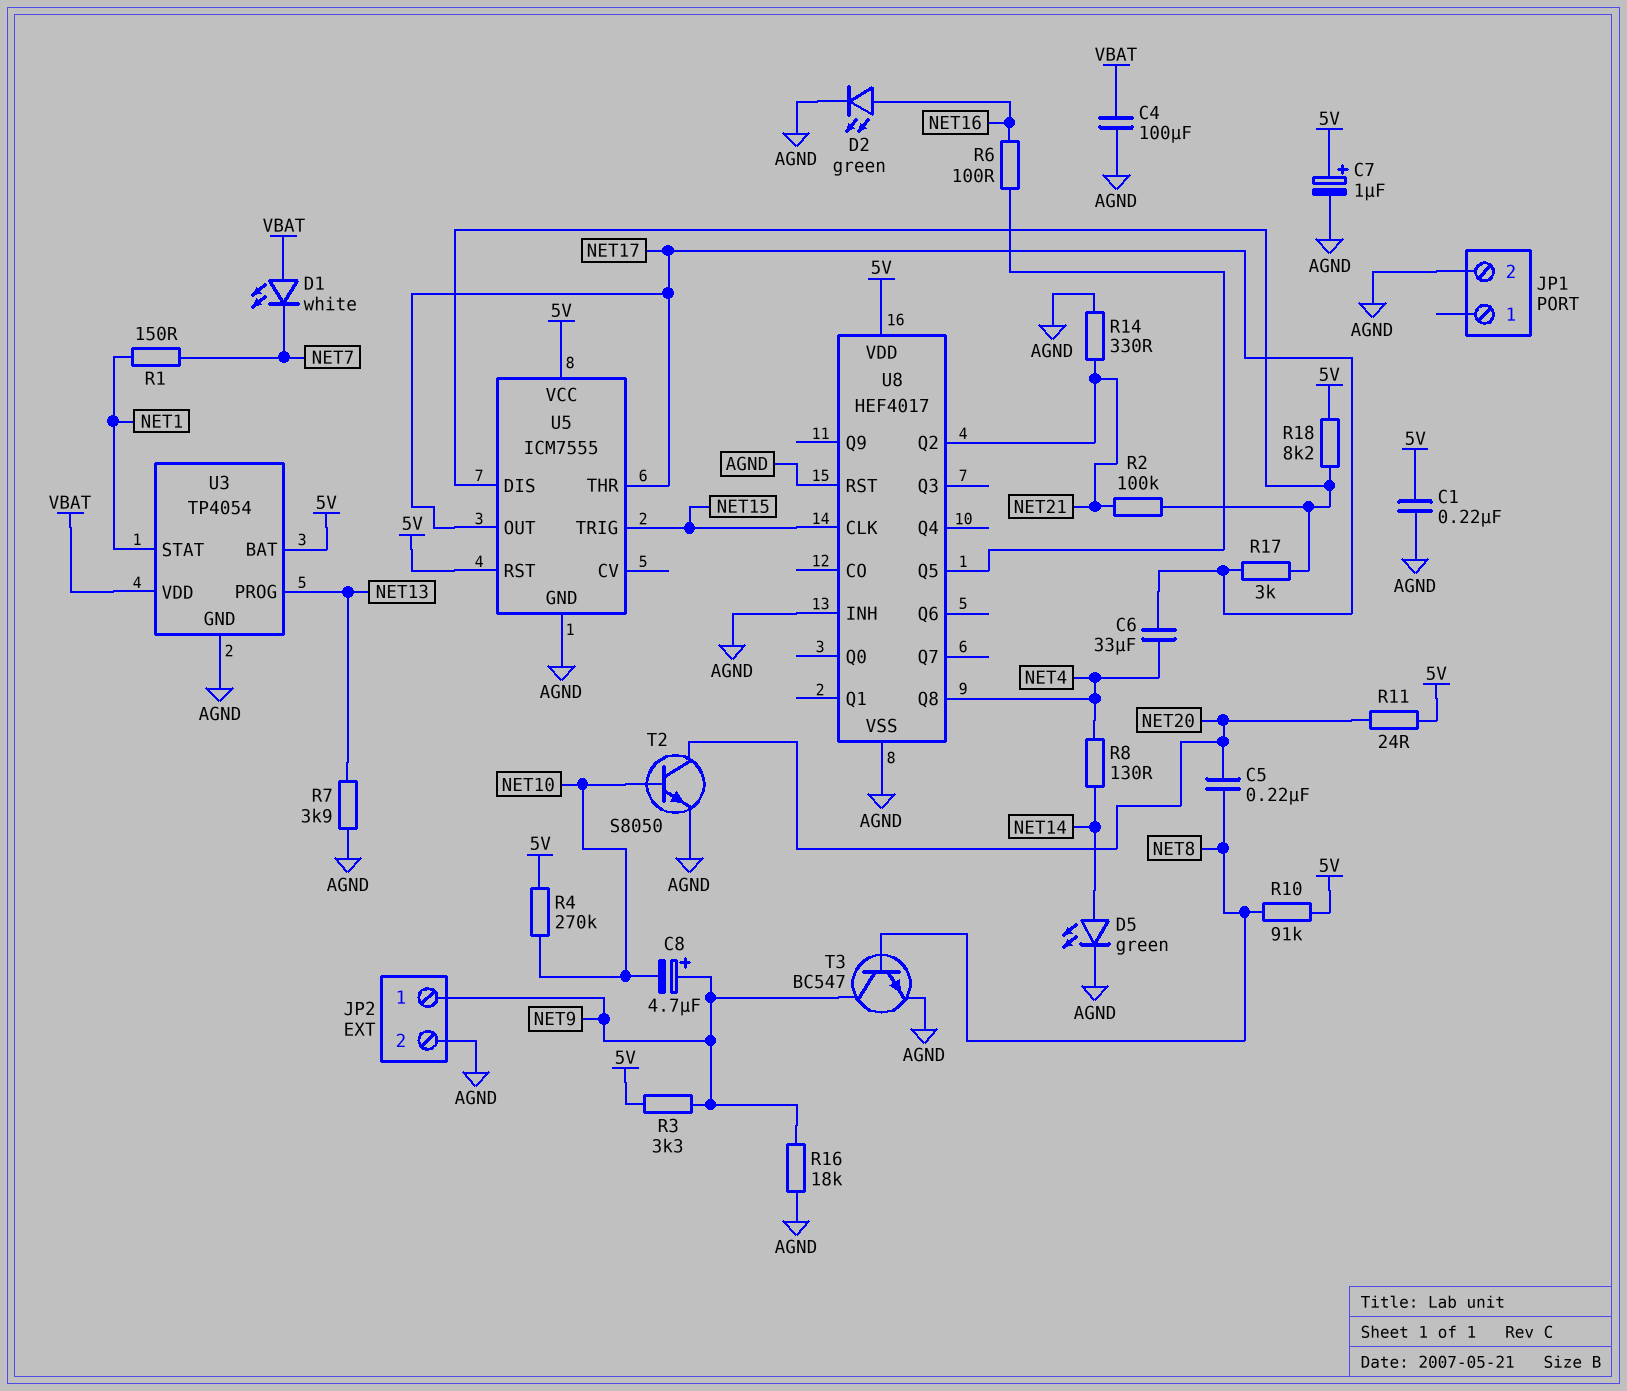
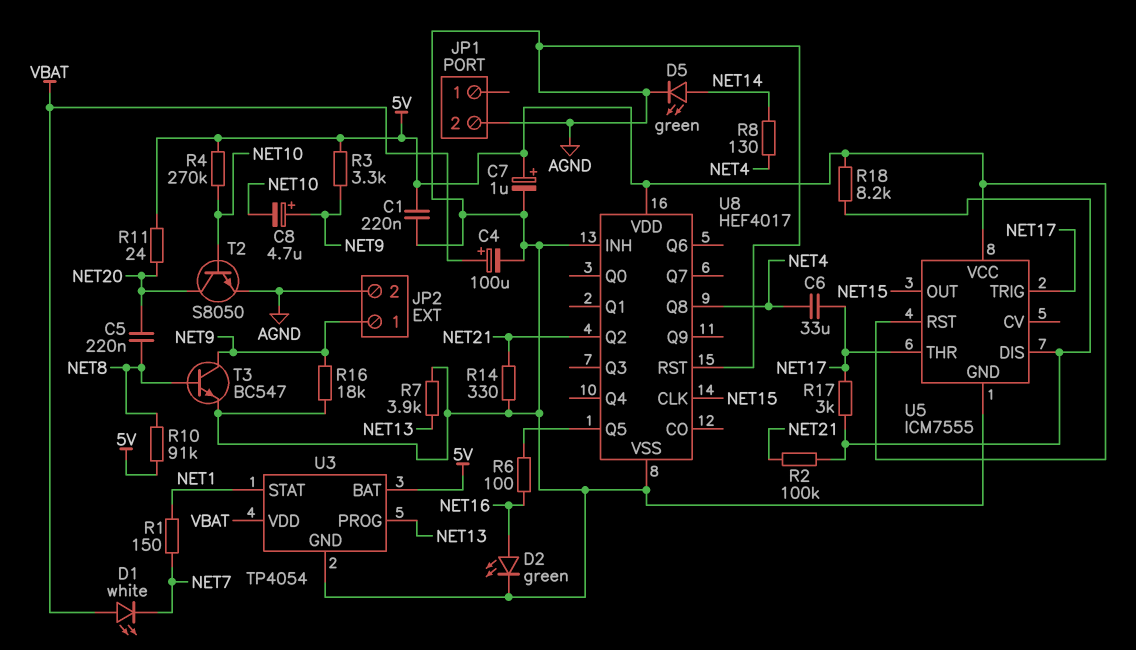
C4: 100uF (AGND, VBAT) -> 100uF (plus VBAT, minus AGND)
U5 pin OUT: NET17 -> NET15
U5 pin TRIG: NET15 -> NET17

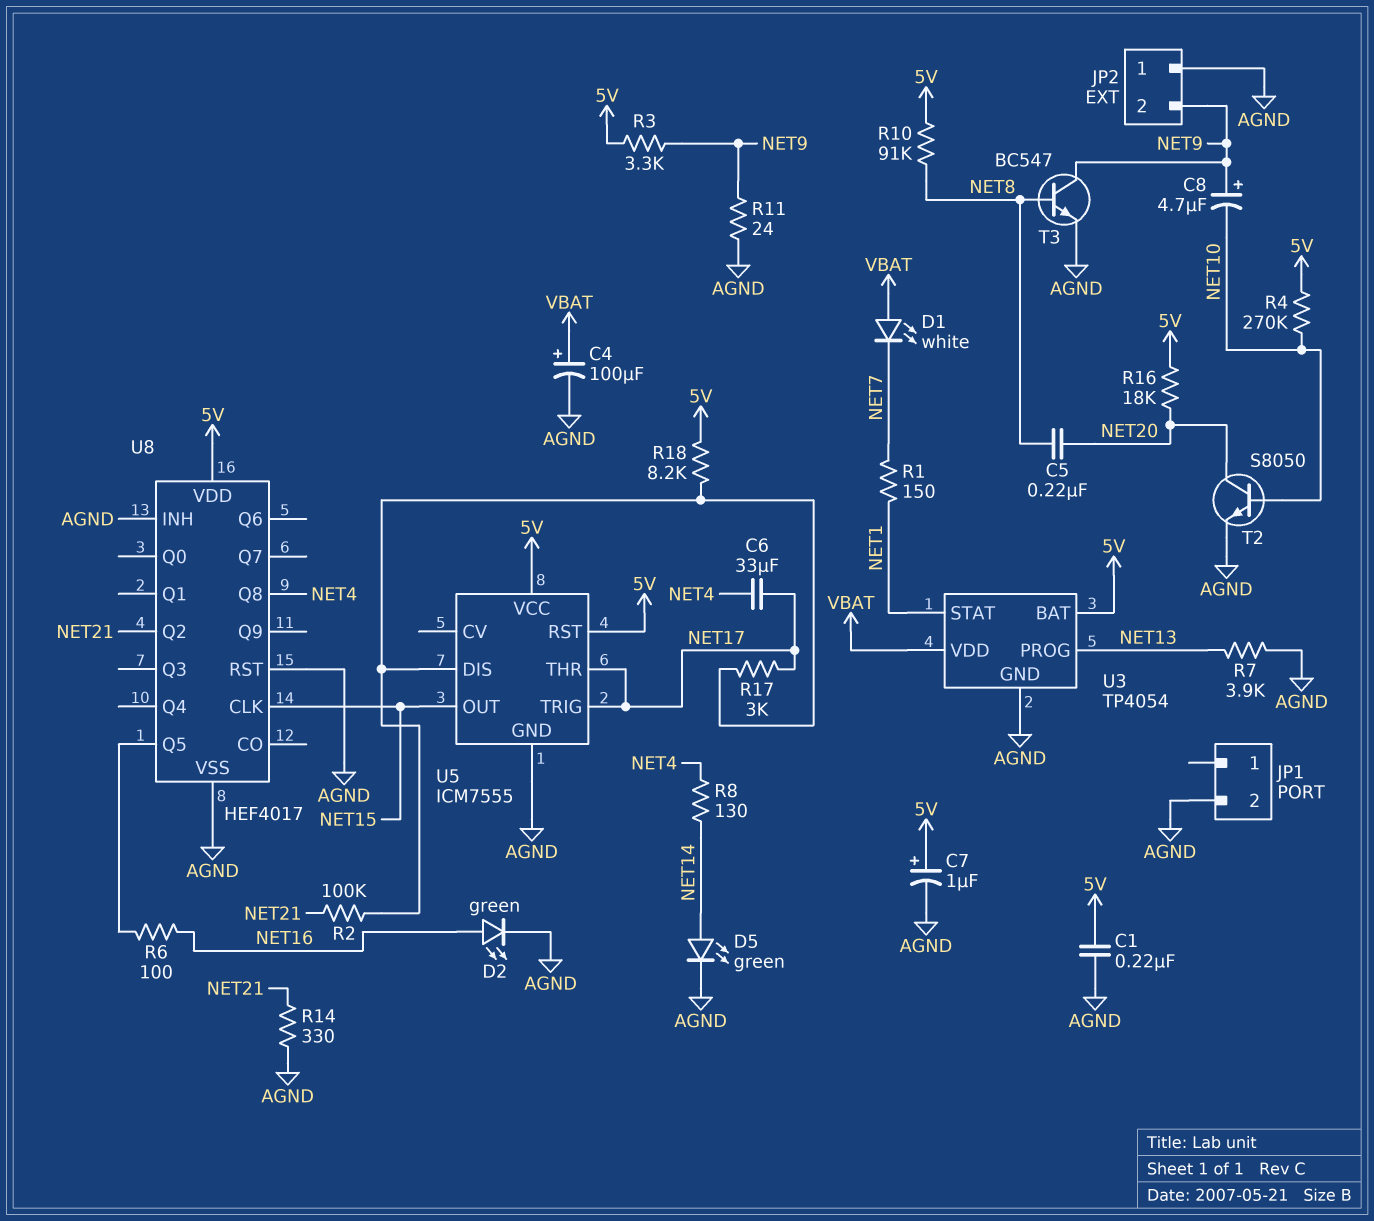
JP2 pin 1: NET9 -> AGND
JP2 pin 2: AGND -> NET9
R11: 24 (5V, NET20) -> 24 (AGND, NET9)
R16: 18k (AGND, NET9) -> 18k (5V, NET20)

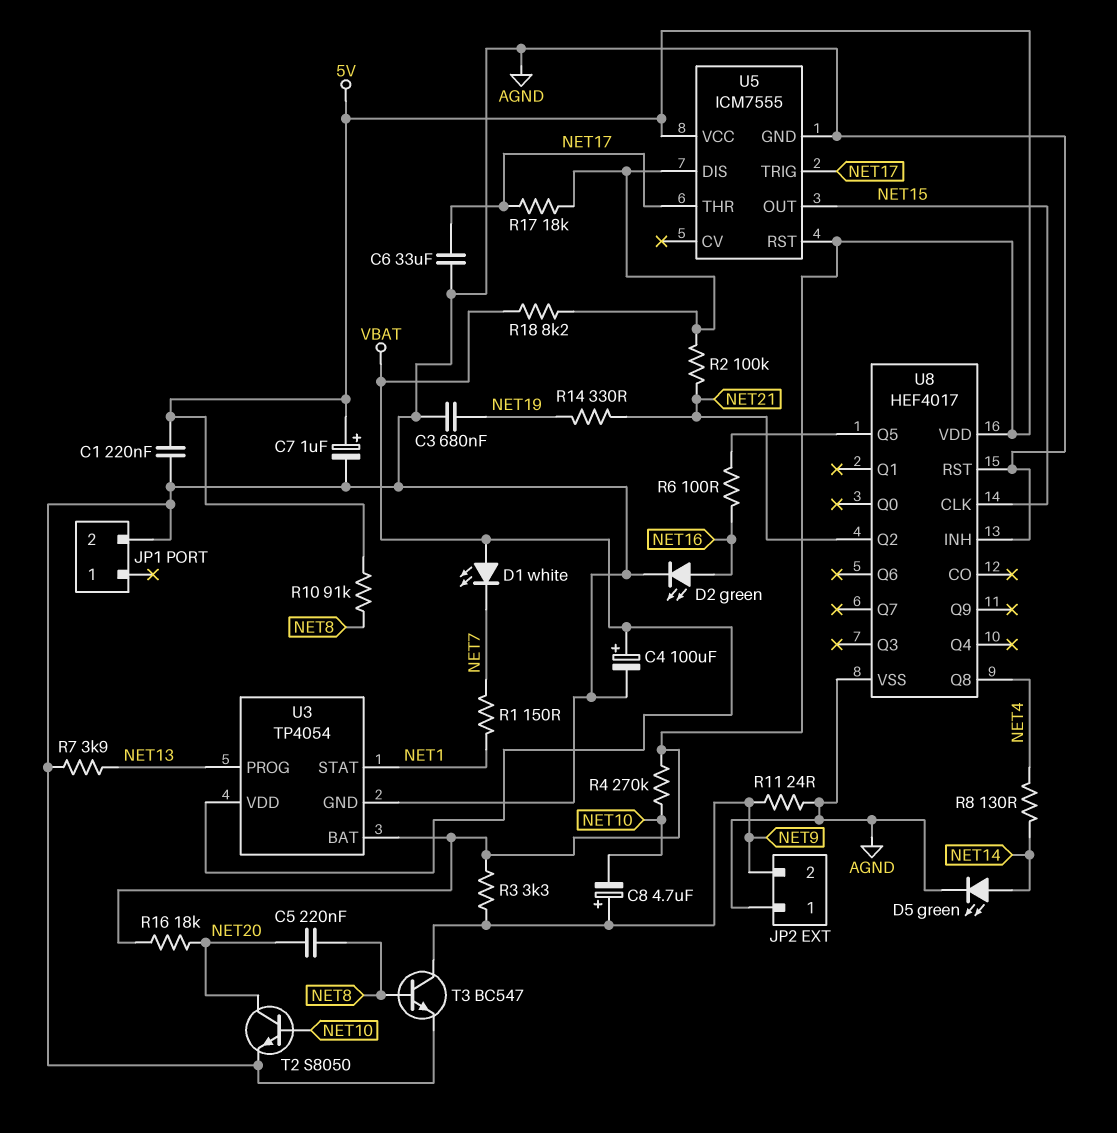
C3: none -> 680nF (AGND, NET19)
C6: 33uF (NET4, NET17) -> 33uF (AGND, NET17)
R14: 330 (AGND, NET21) -> 330 (NET19, NET21)
R17: 3k (NET17, U5/DIS) -> 18k (NET17, U5/DIS)
R18: 8.2k (5V, U5/DIS) -> 8.2k (U5/DIS, VBAT)

